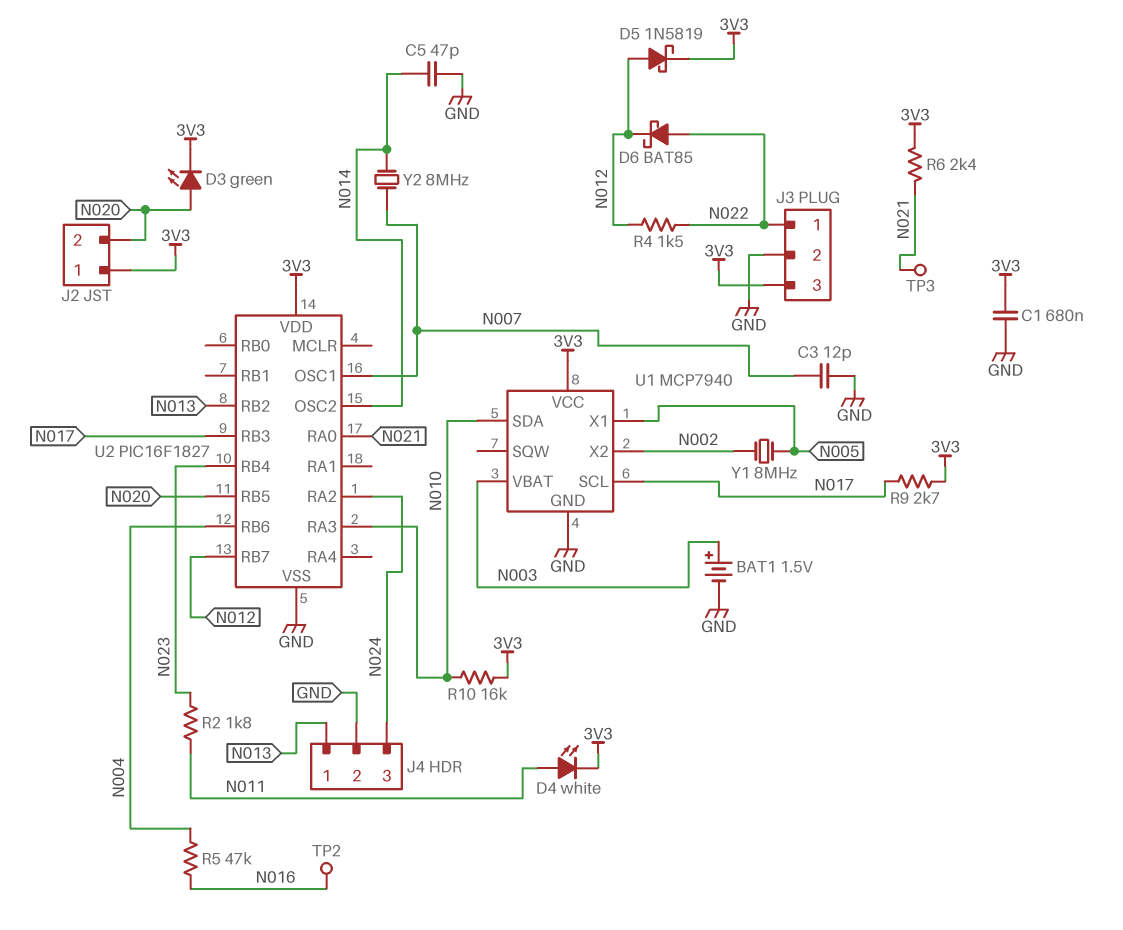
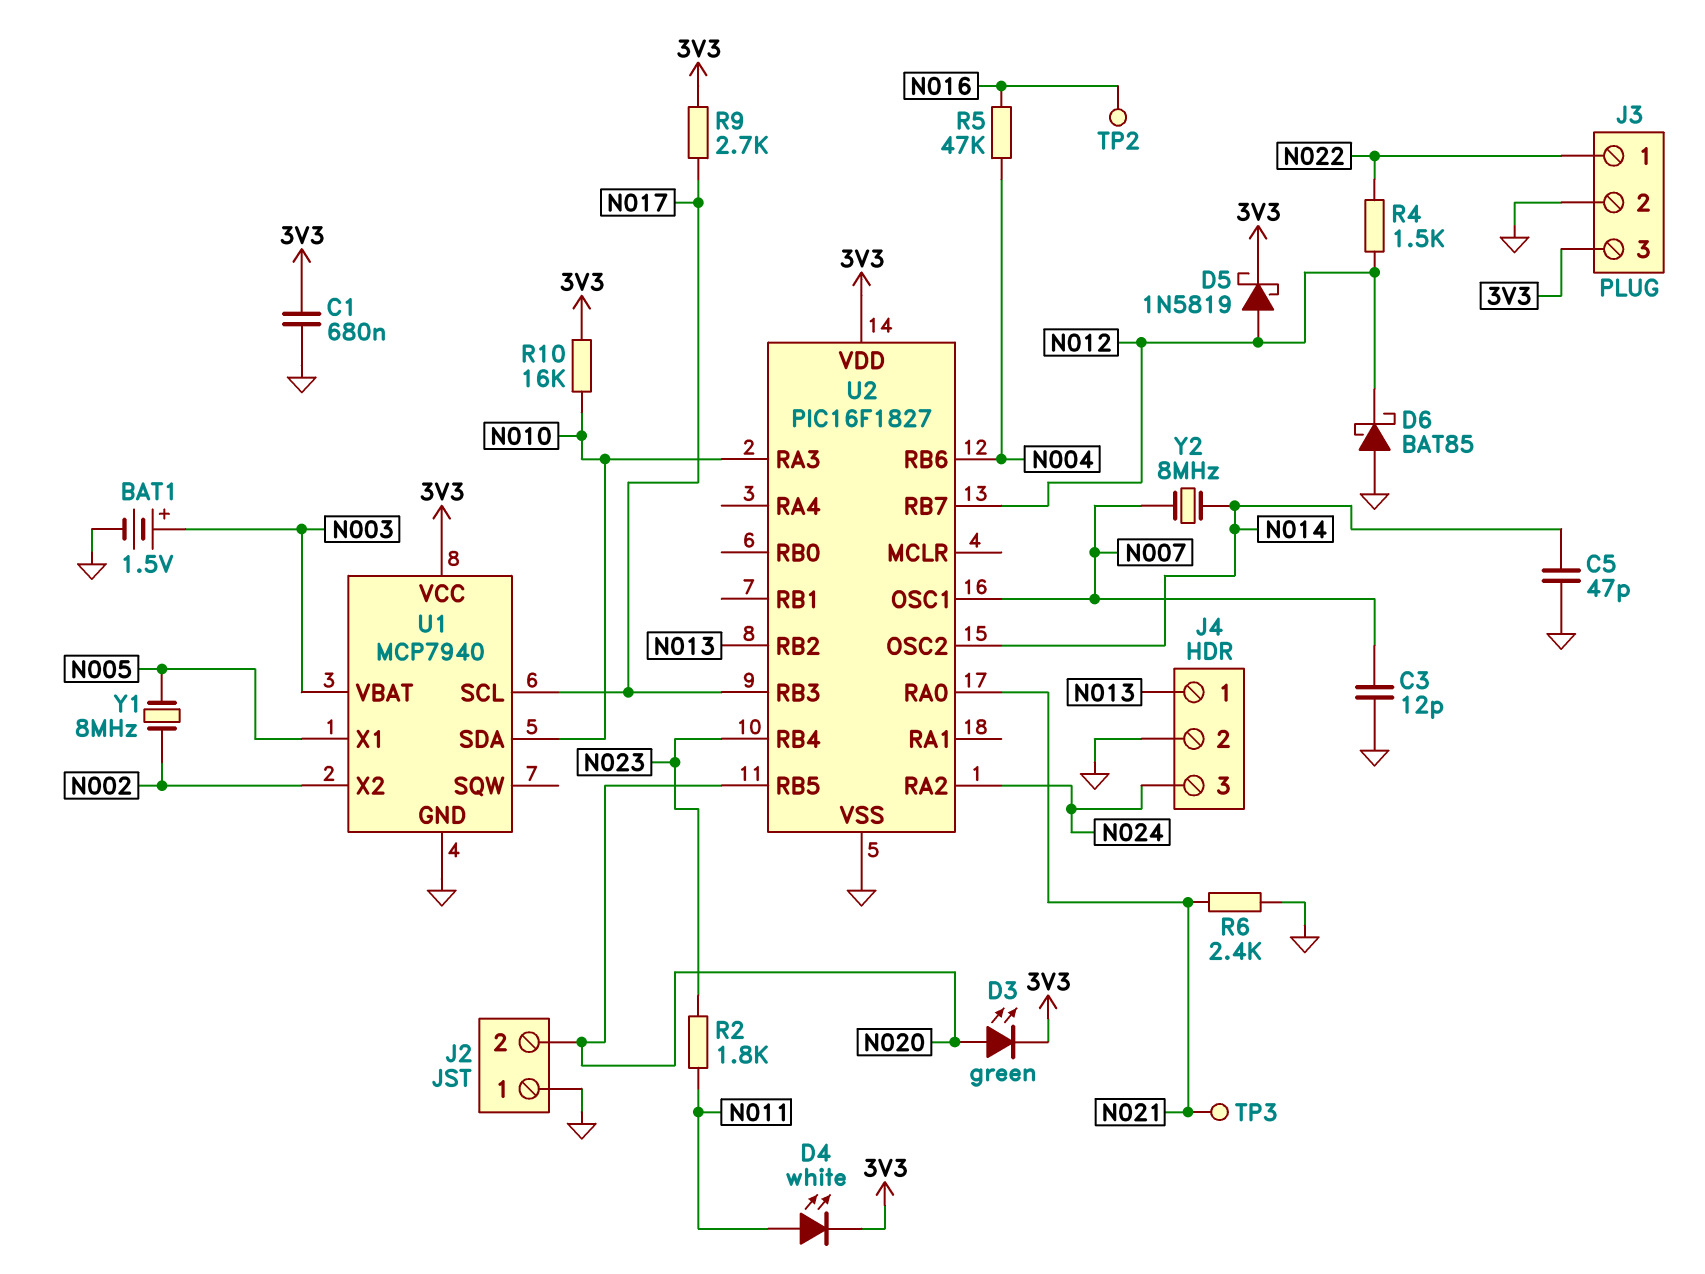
D6: schottky BAT85 (A N022, K N012) -> schottky BAT85 (A GND, K N012)
J2 pin 1: 3V3 -> GND
R6: 2.4k (3V3, N021) -> 2.4k (GND, N021)

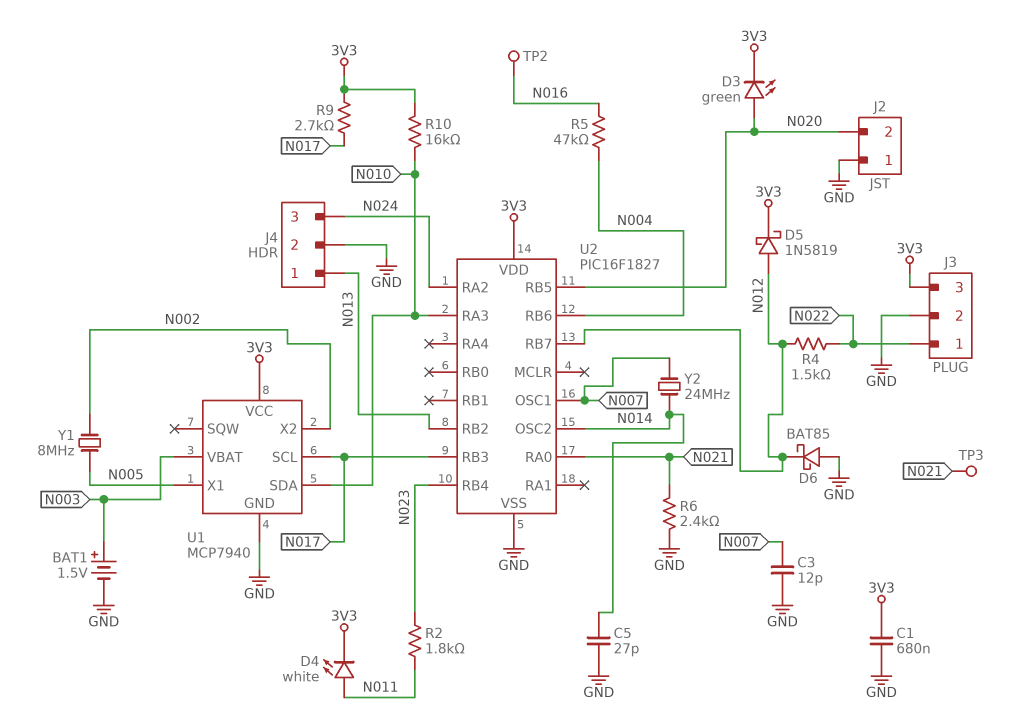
C5: 47pF (GND, N014) -> 27pF (GND, N014)
Y2: 8MHz (N007, N014) -> 24MHz (N007, N014)

